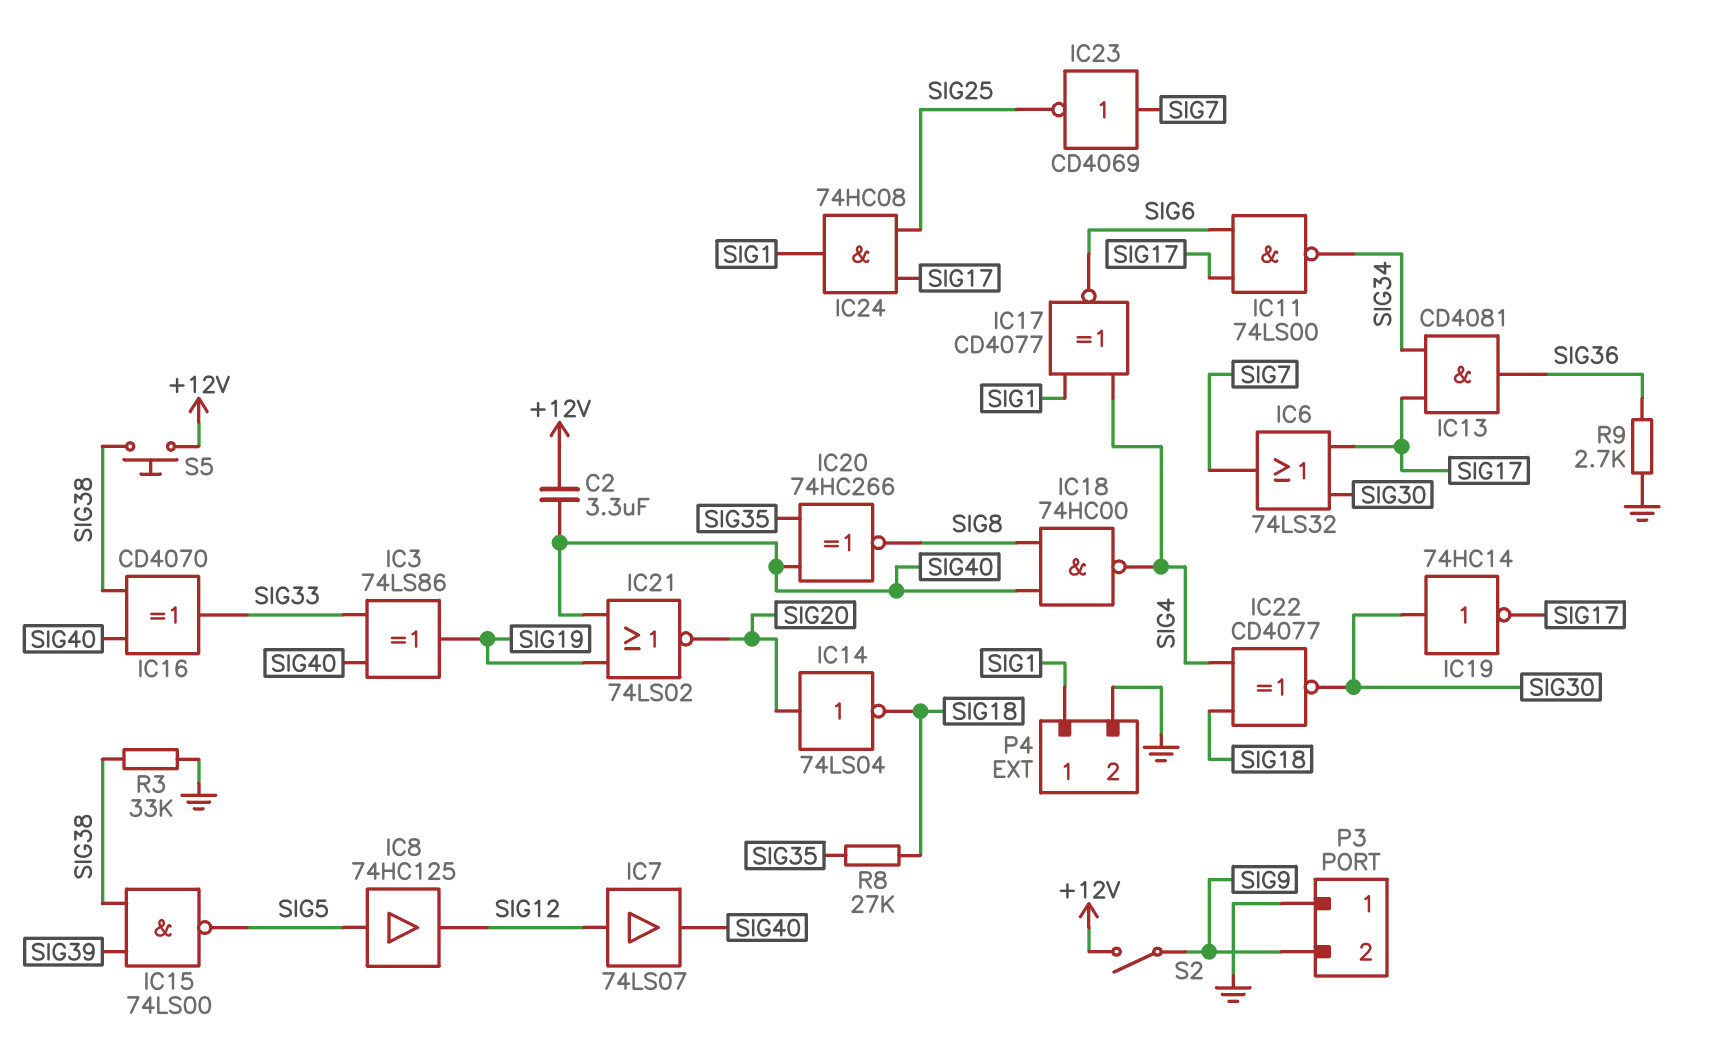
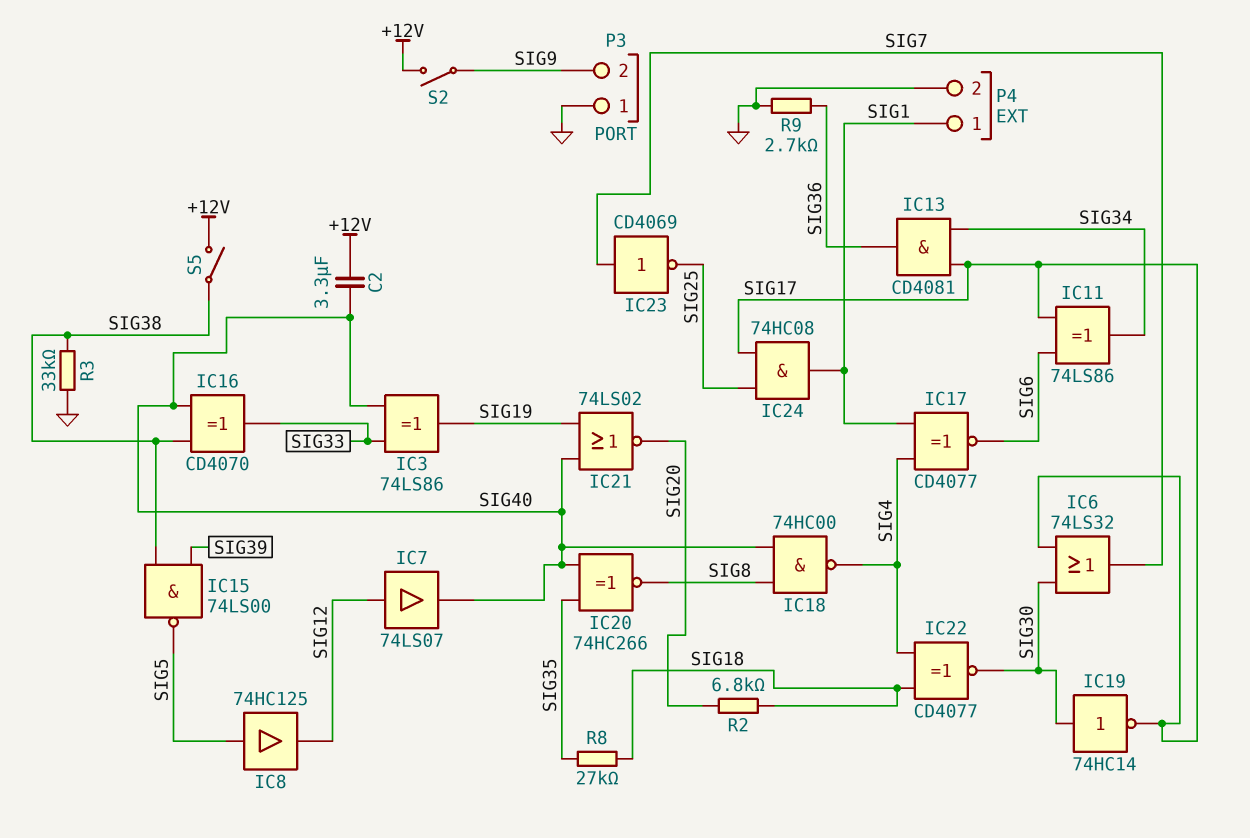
IC11: NAND 74LS00 (in SIG6, in SIG17, out SIG34) -> XOR 74LS86 (in SIG6, in SIG17, out SIG34)
IC14: NOT 74LS04 (in SIG20, out SIG18) -> none
R2: none -> 6.8k (SIG18, SIG20)
S5: button (+12V, SIG38) -> switch (+12V, SIG38)

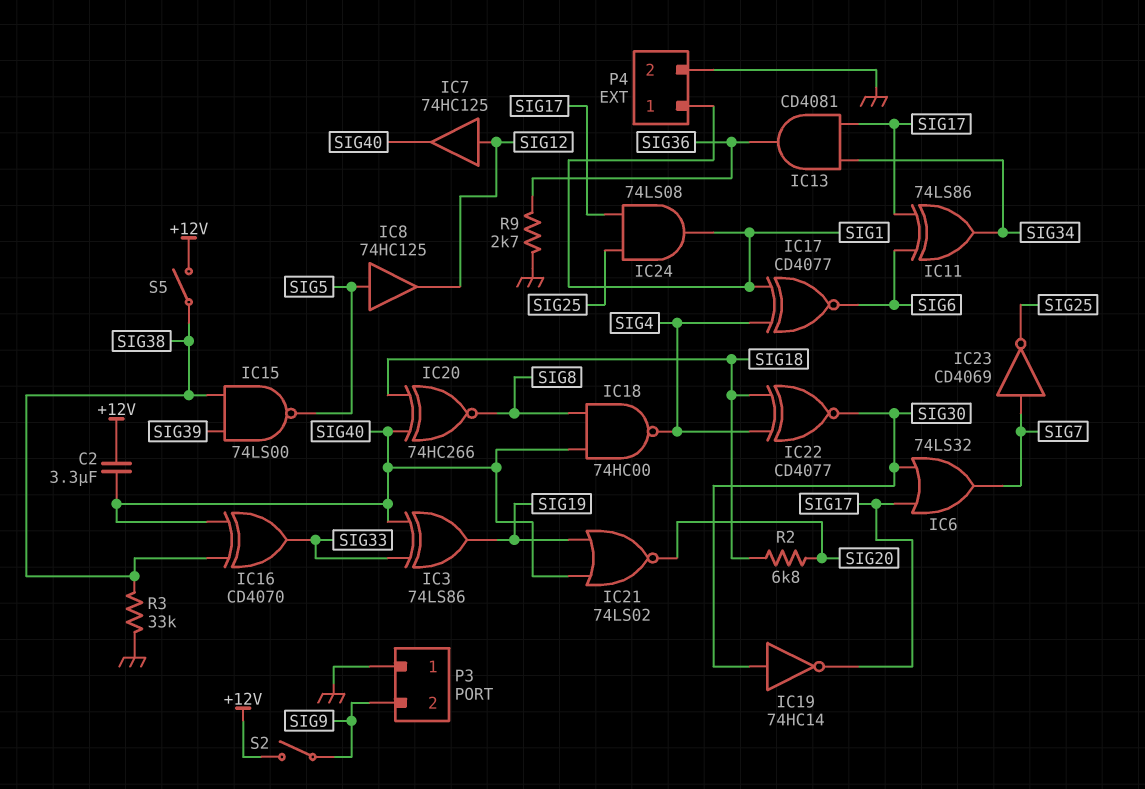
IC7: buffer 74LS07 (in SIG12, out SIG40) -> buffer 74HC125 (in SIG12, out SIG40)
IC20: XNOR 74HC266 (in SIG35, in SIG40, out SIG8) -> XNOR 74HC266 (in SIG18, in SIG40, out SIG8)
IC24: AND 74HC08 (in SIG17, in SIG25, out SIG1) -> AND 74LS08 (in SIG17, in SIG25, out SIG1)
R8: 27k (SIG18, SIG35) -> none

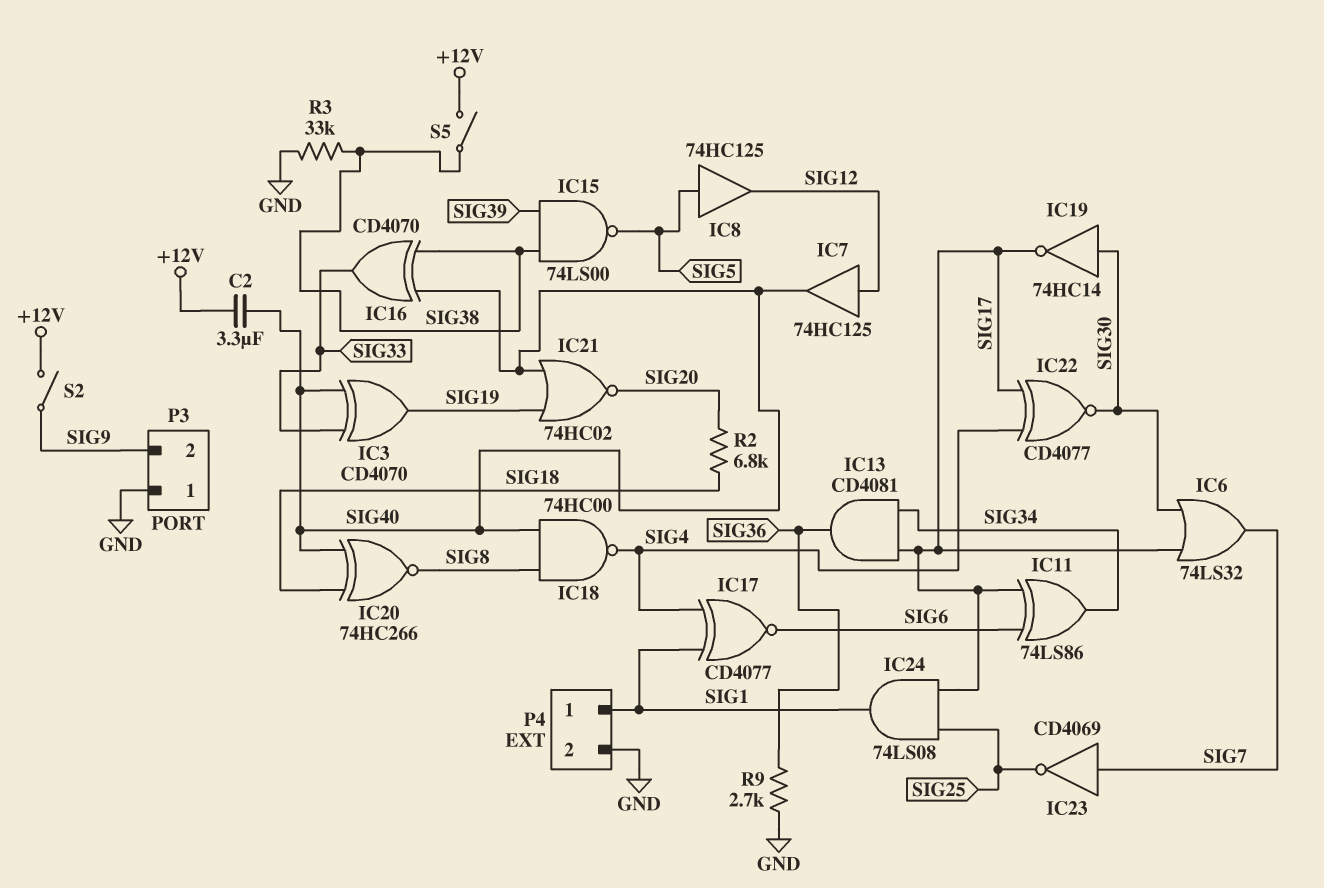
IC3: XOR 74LS86 (in SIG33, in SIG40, out SIG19) -> XOR CD4070 (in SIG33, in SIG40, out SIG19)
IC21: NOR 74LS02 (in SIG19, in SIG40, out SIG20) -> NOR 74HC02 (in SIG19, in SIG40, out SIG20)
IC22: XNOR CD4077 (in SIG4, in SIG18, out SIG30) -> XNOR CD4077 (in SIG4, in SIG17, out SIG30)

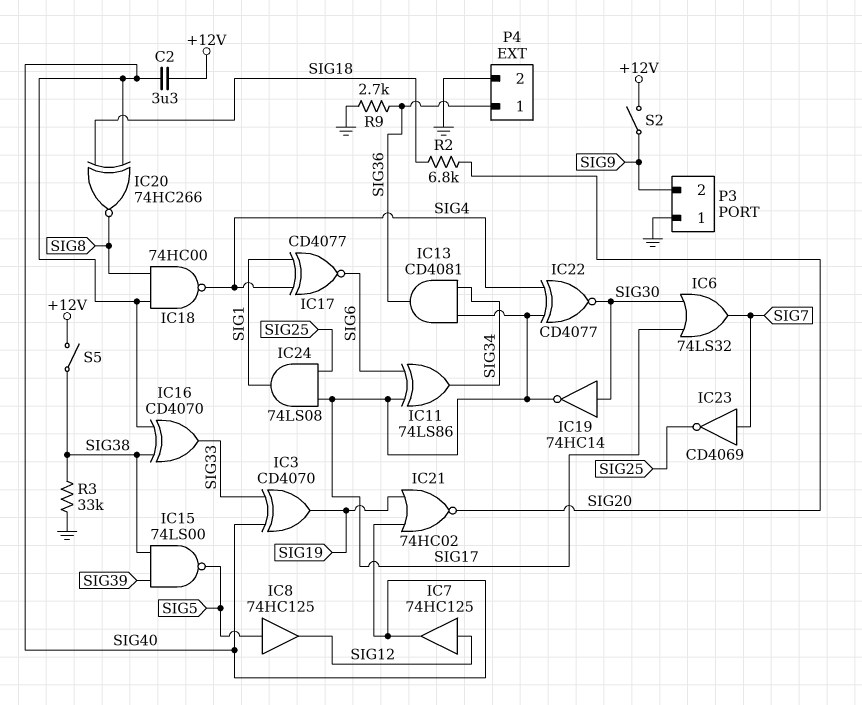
P4 pin 1: SIG1 -> SIG36

